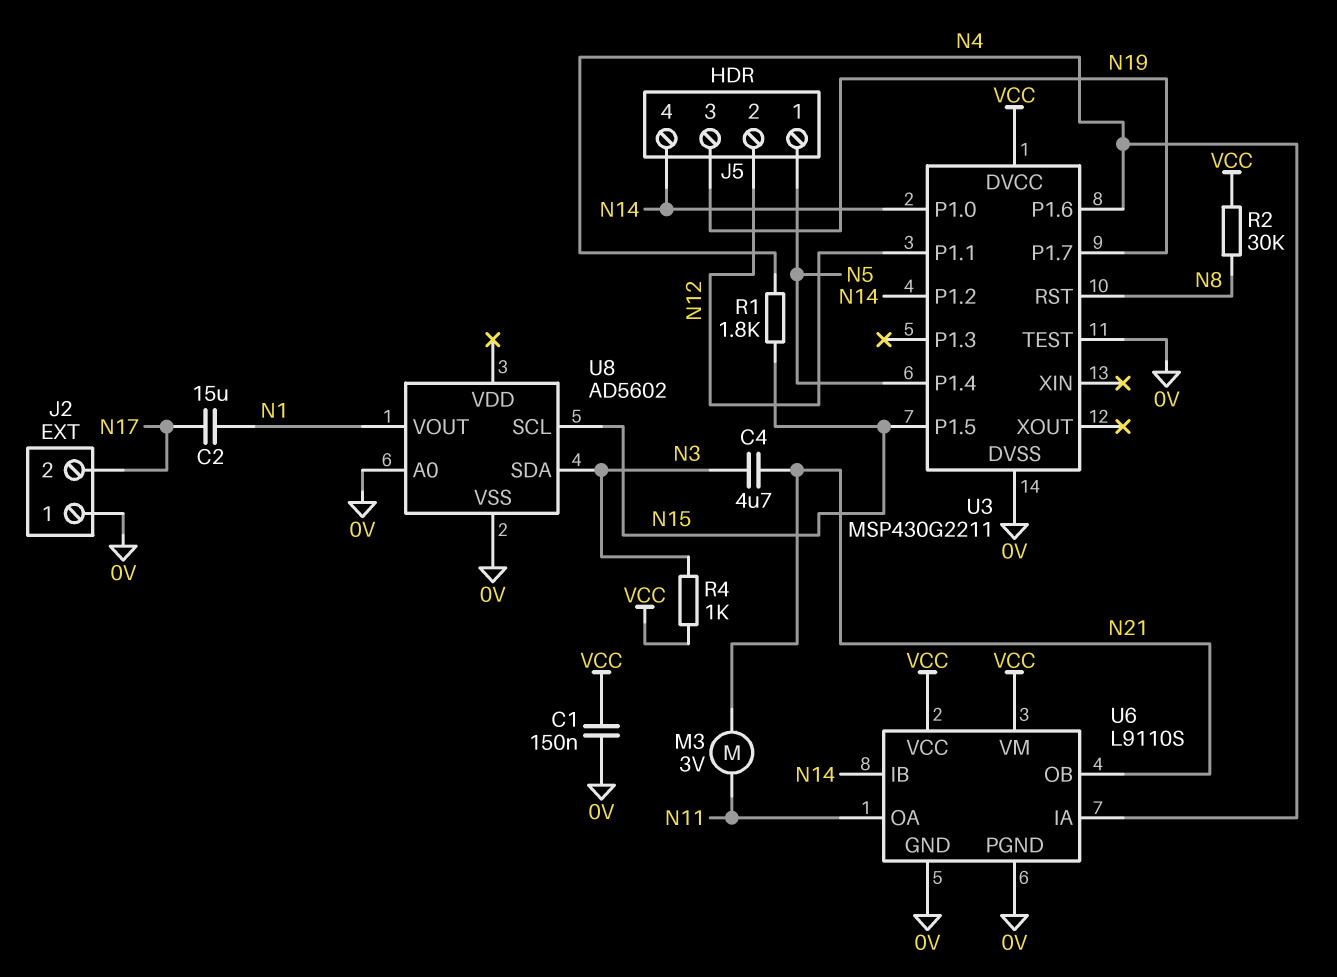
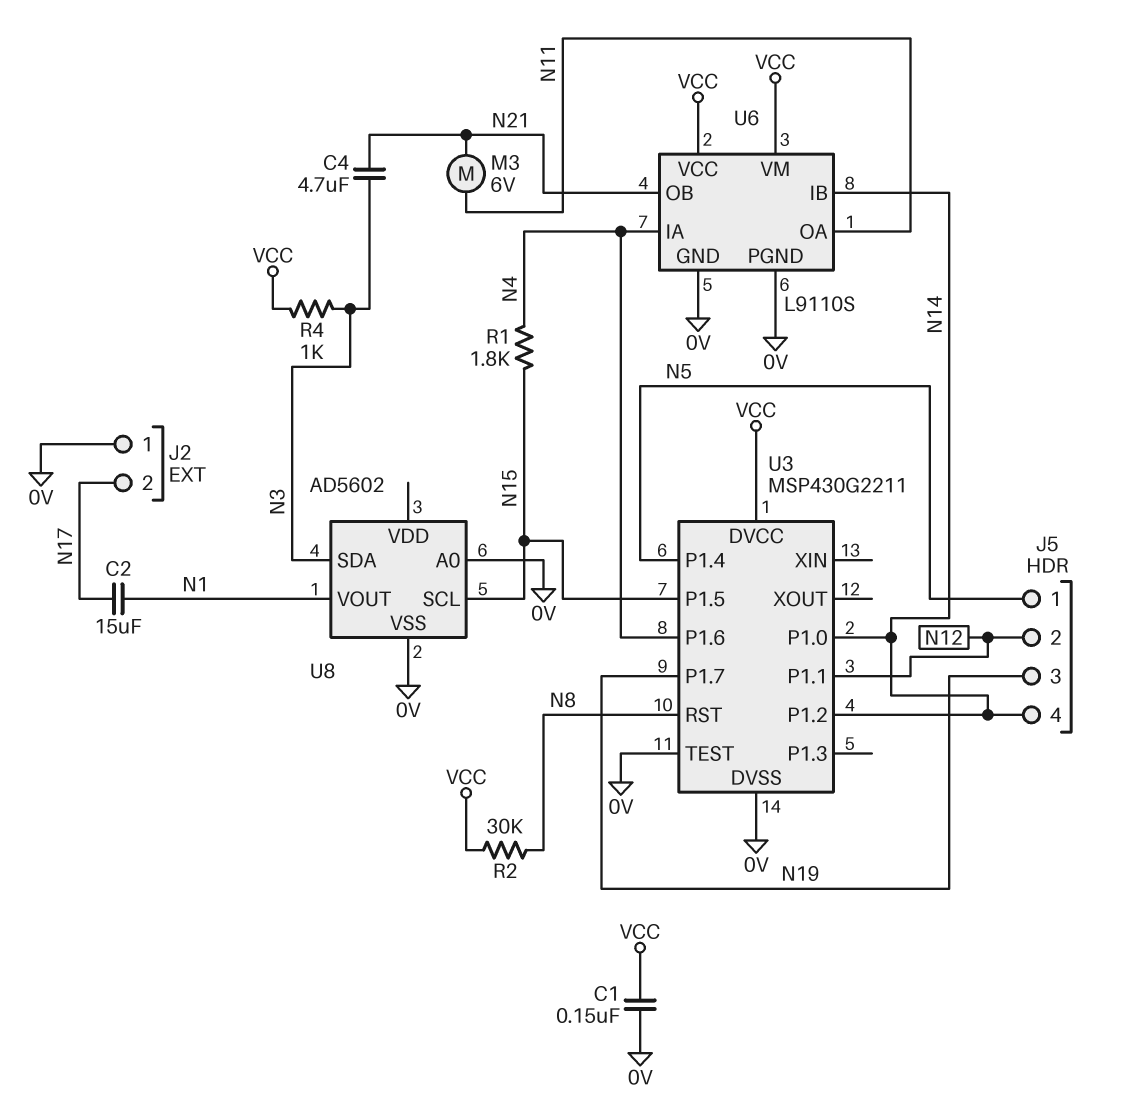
M3: motor 3V (N11, N21) -> motor 6V (N11, N21)

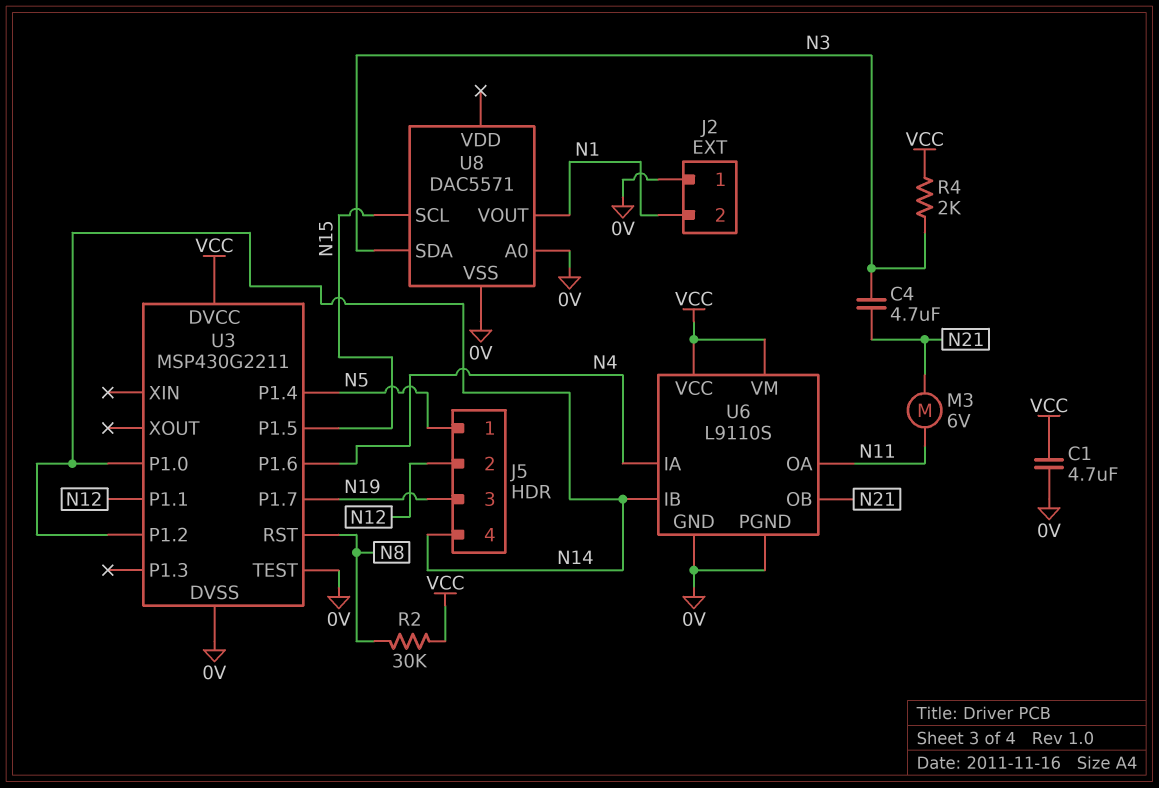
C1: 150nF (0V, VCC) -> 4.7uF (0V, VCC)
C2: 15uF (N1, N17) -> none
J2 pin 2: N17 -> N1
R1: 1.8k (N4, N15) -> none
R4: 1k (N3, VCC) -> 2k (N3, VCC)
U8: AD5602 -> DAC5571

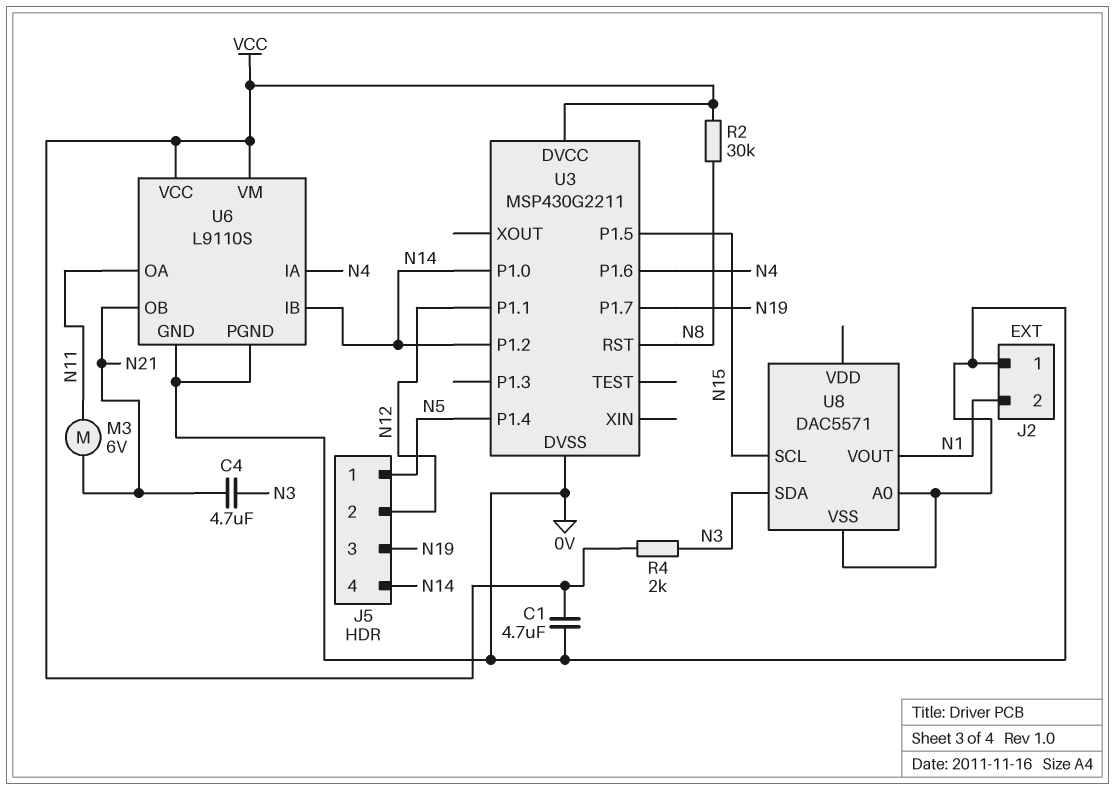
U3 pin TEST: 0V -> none

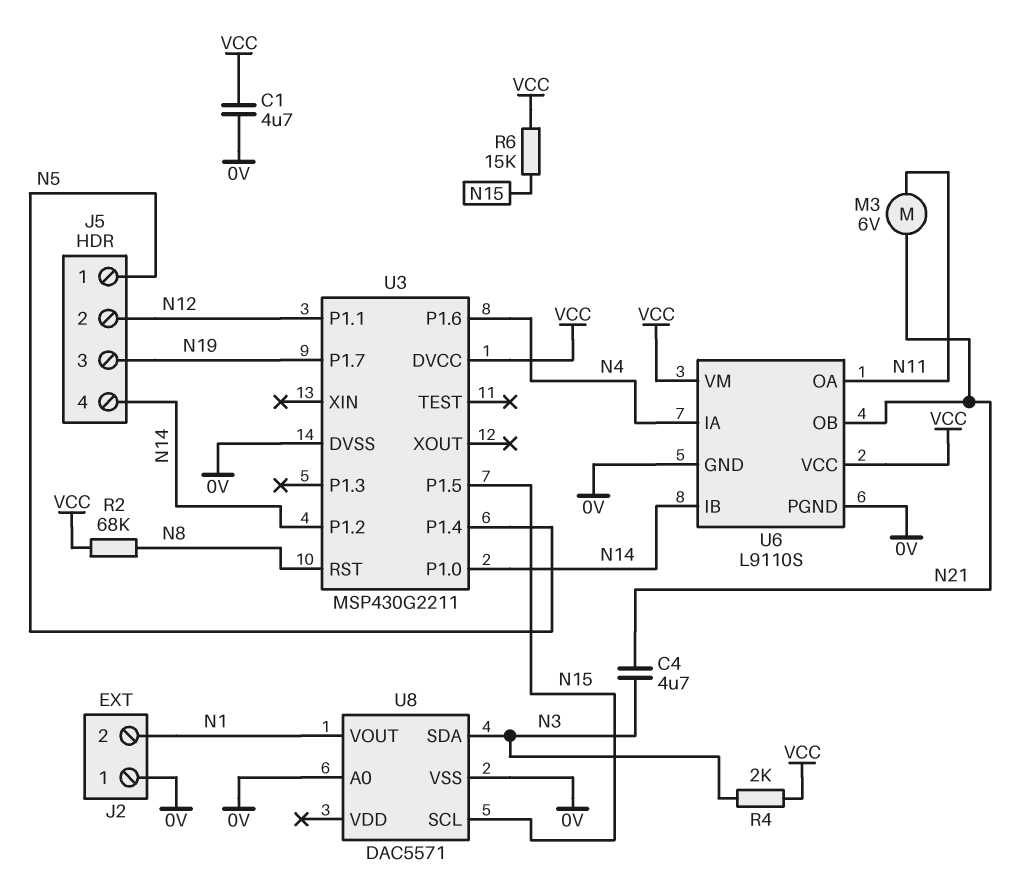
R2: 30k (N8, VCC) -> 68k (N8, VCC)
R6: none -> 15k (N15, VCC)

